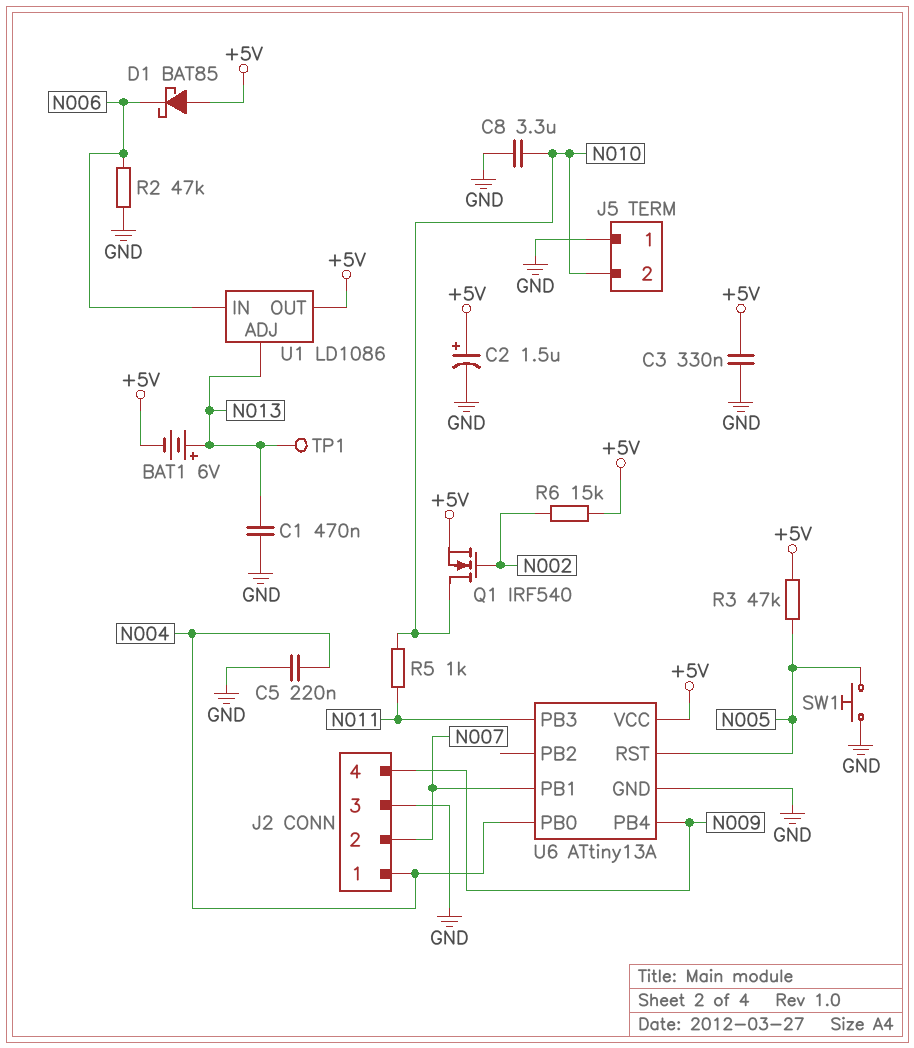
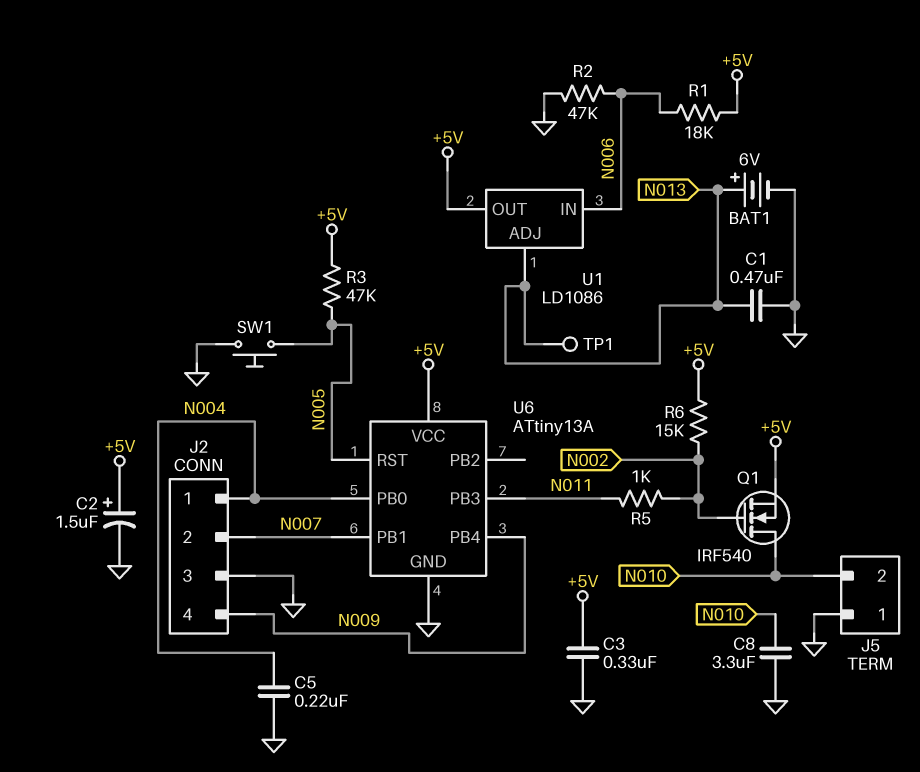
BAT1: 6V (plus N013, minus +5V) -> 6V (plus N013, minus GND)
D1: schottky BAT85 (A +5V, K N006) -> none
R1: none -> 18k (+5V, N006)
R5: 1k (N010, N011) -> 1k (N002, N011)

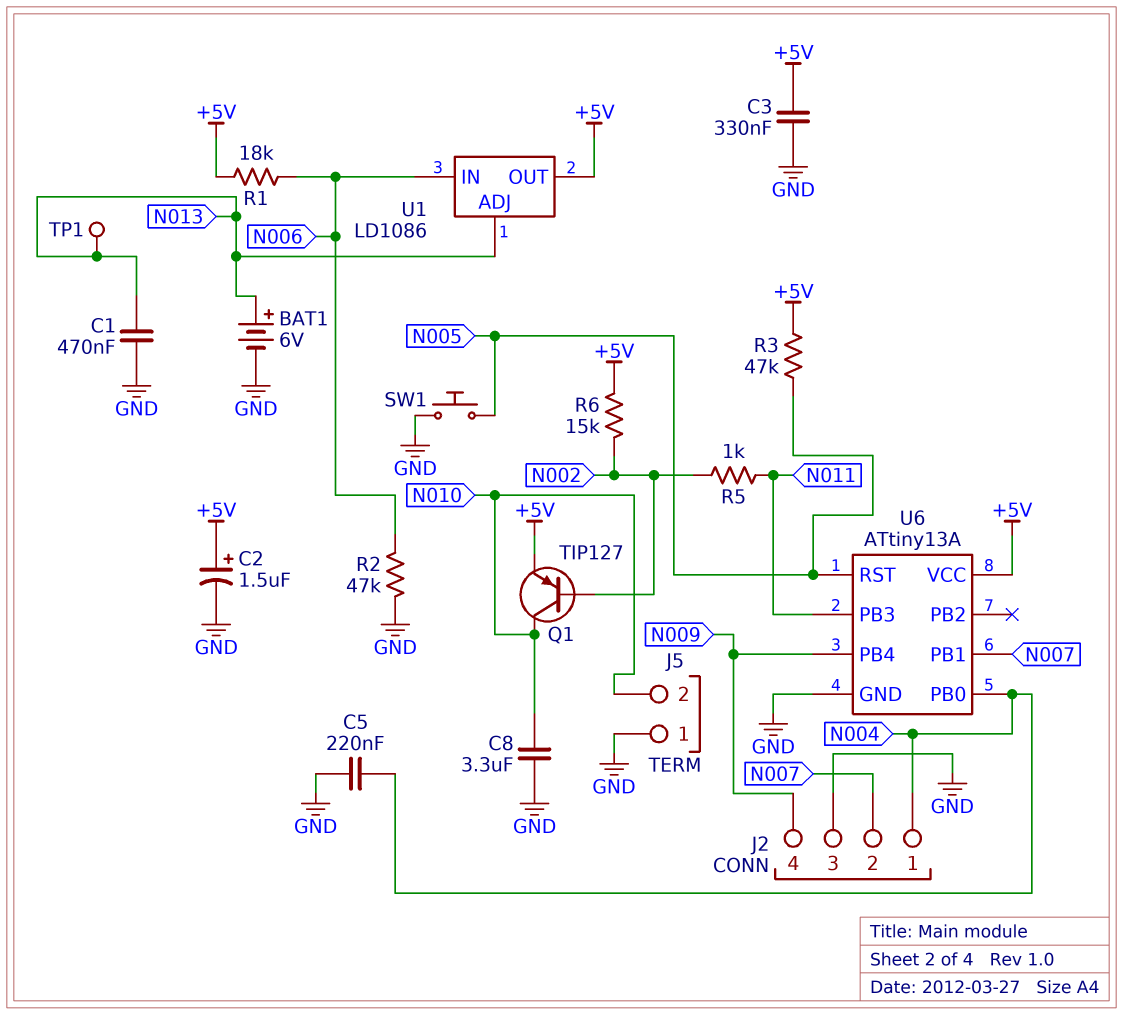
Q1: NMOS IRF540 (G N002, D N010, S +5V) -> PNP TIP127 (B N002, C N010, E +5V)

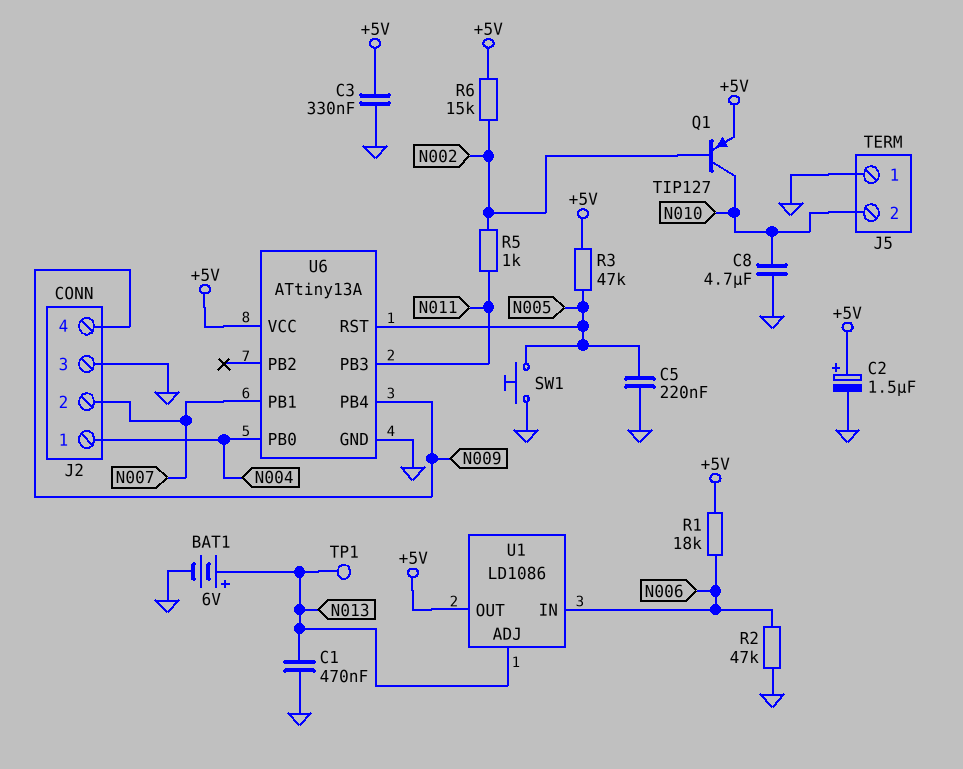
C5: 220nF (GND, N004) -> 220nF (GND, N005)
C8: 3.3uF (GND, N010) -> 4.7uF (GND, N010)

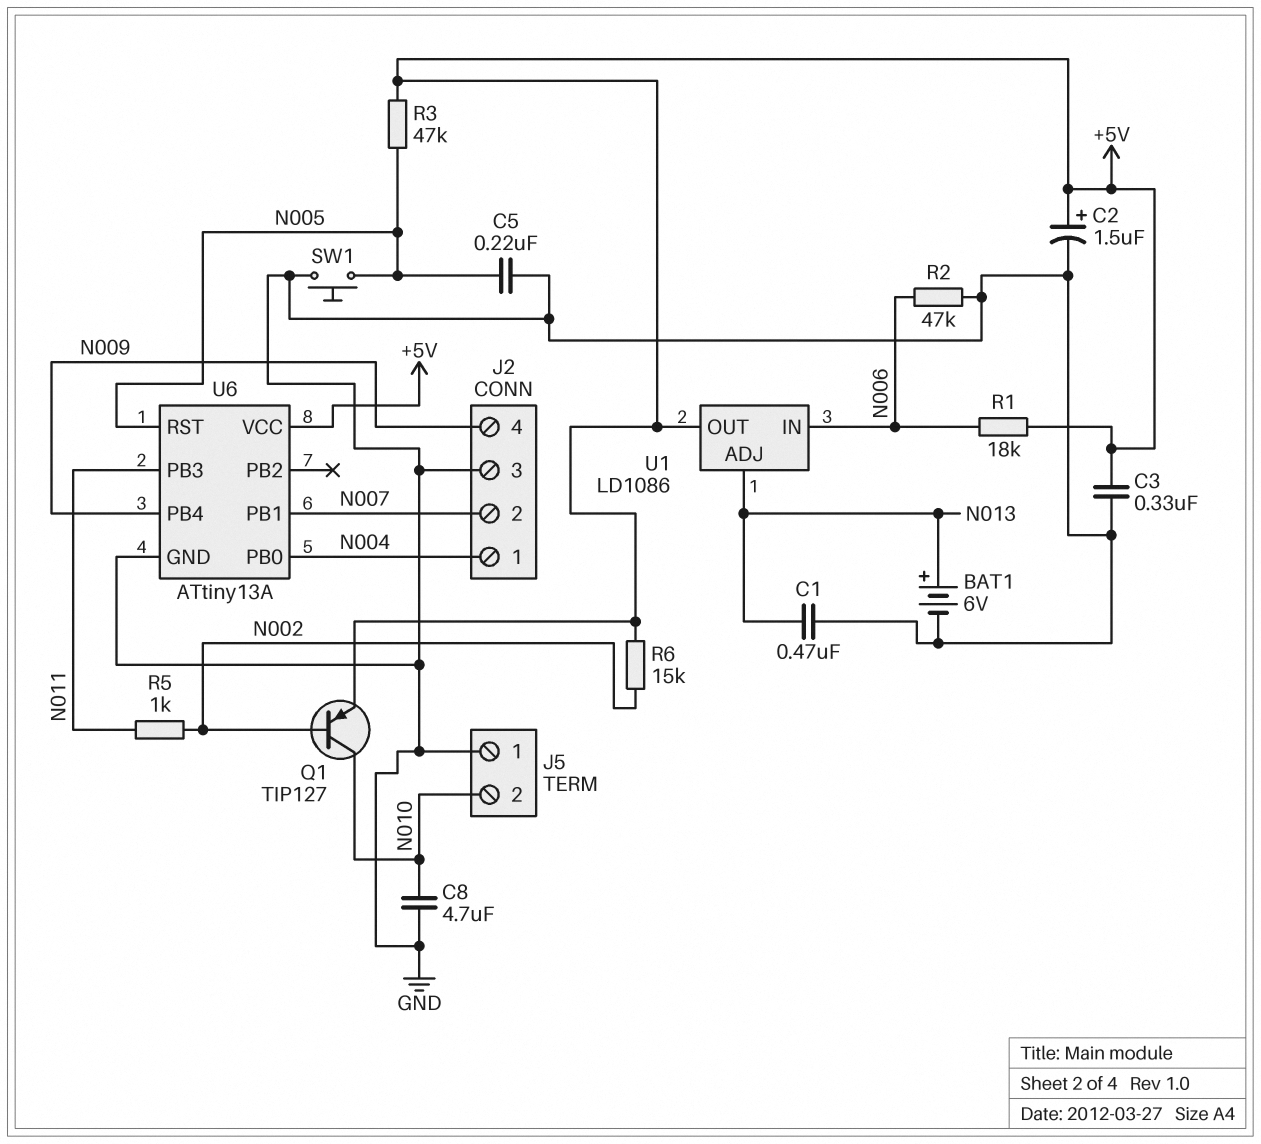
TP1: test point (N013) -> none

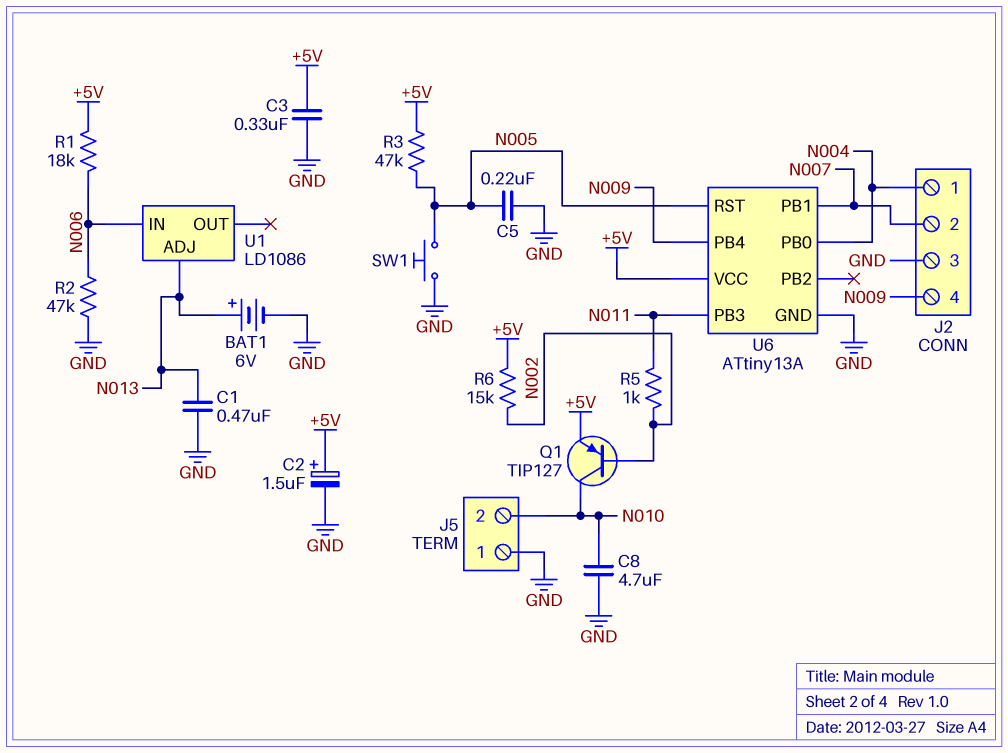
U1 pin OUT: +5V -> none

